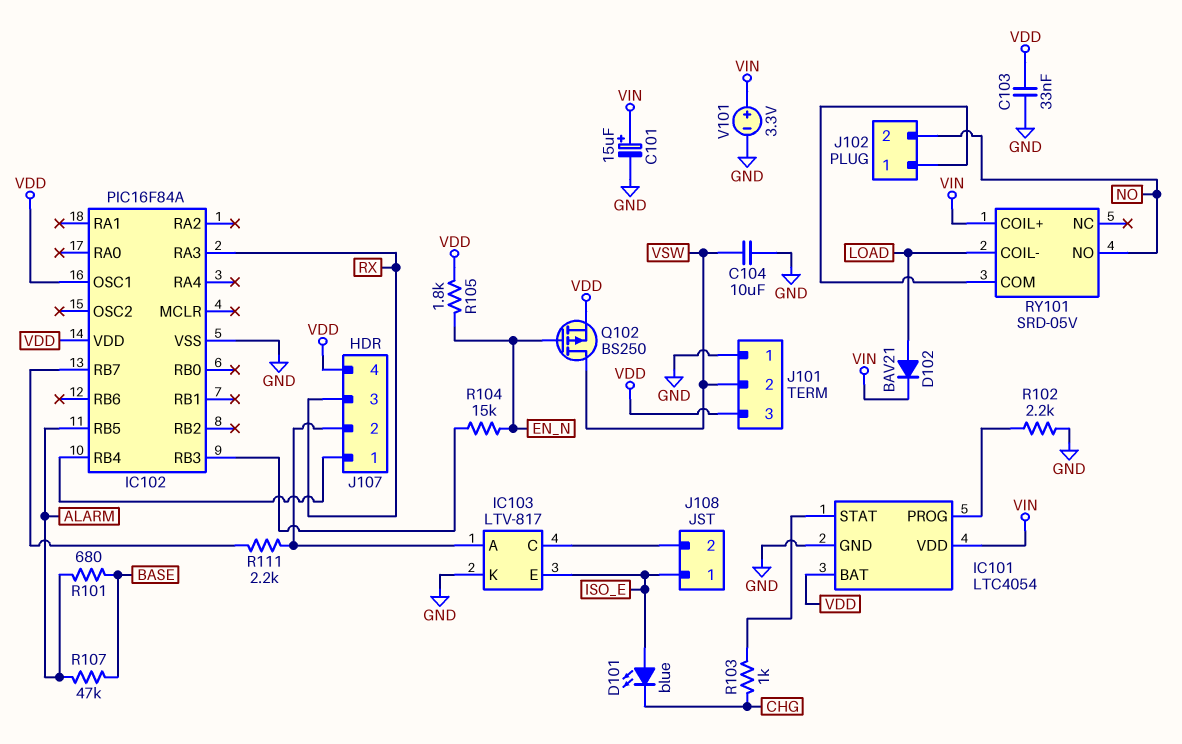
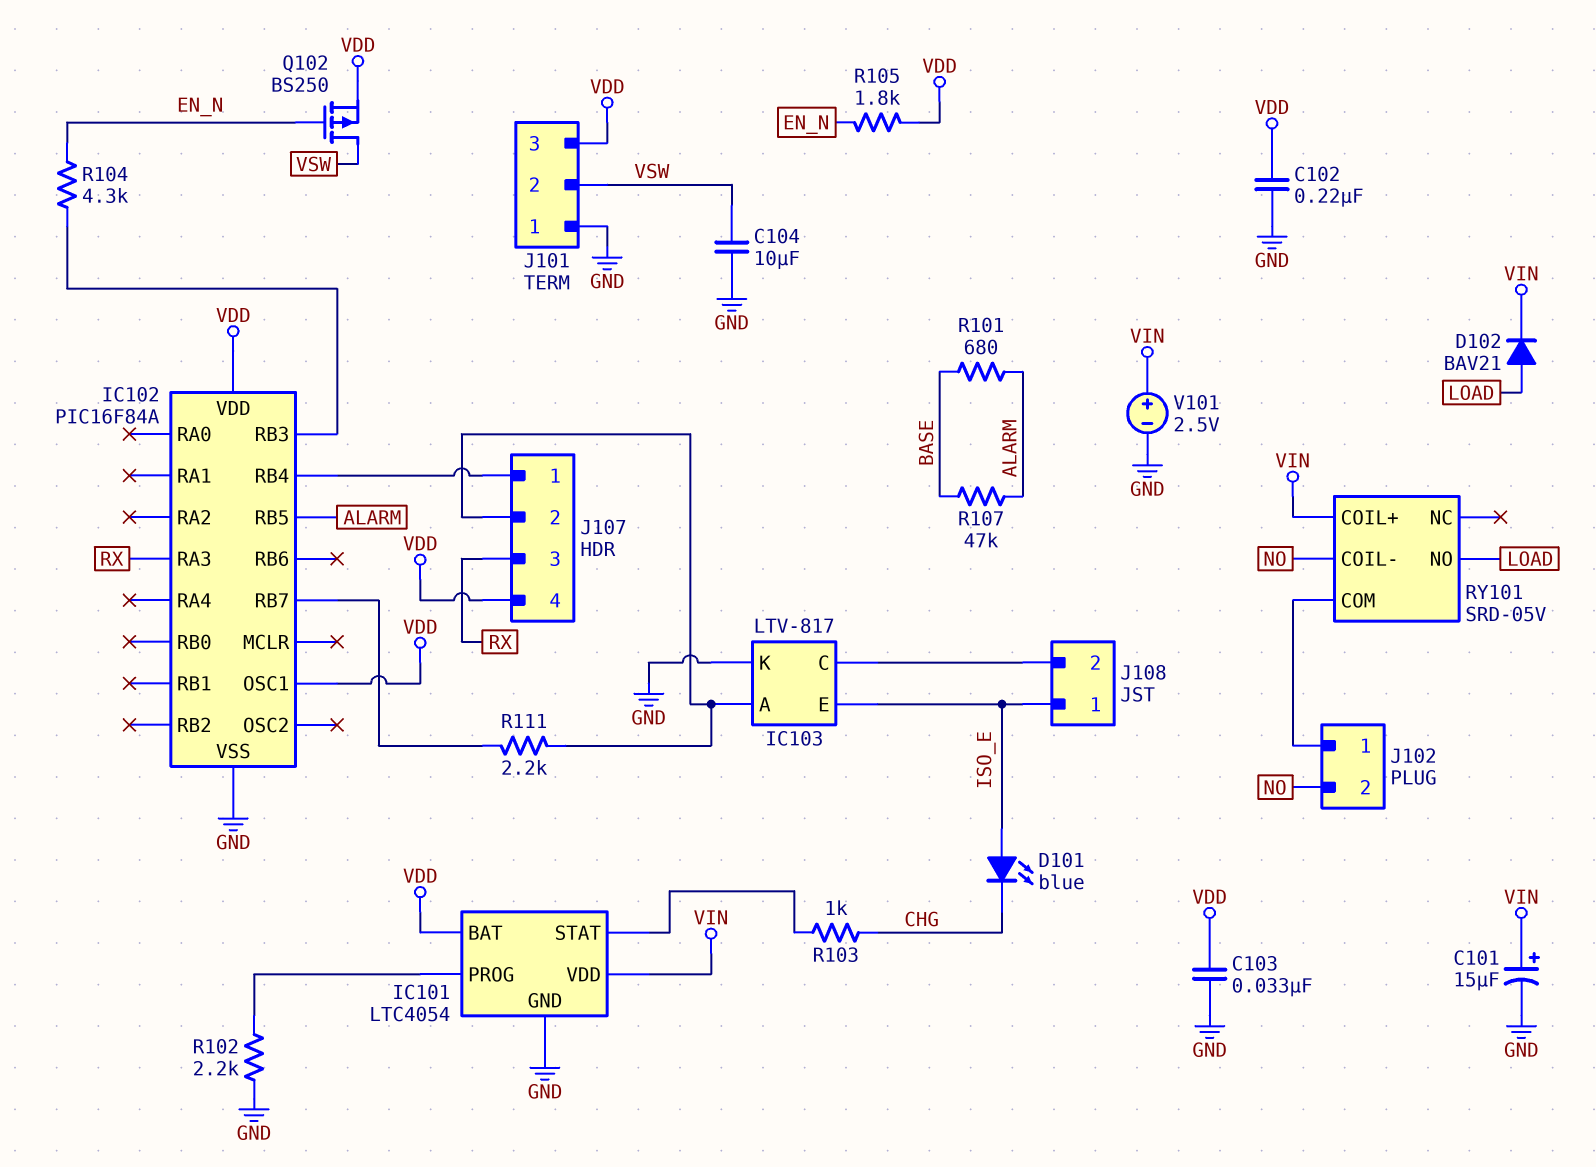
C102: none -> 220nF (GND, VDD)
R104: 15k (EN_N, IC102/RB3) -> 4.3k (EN_N, IC102/RB3)
RY101 pin COIL-: LOAD -> NO
RY101 pin NO: NO -> LOAD
V101: 3.3V (plus VIN, minus GND) -> 2.5V (plus VIN, minus GND)

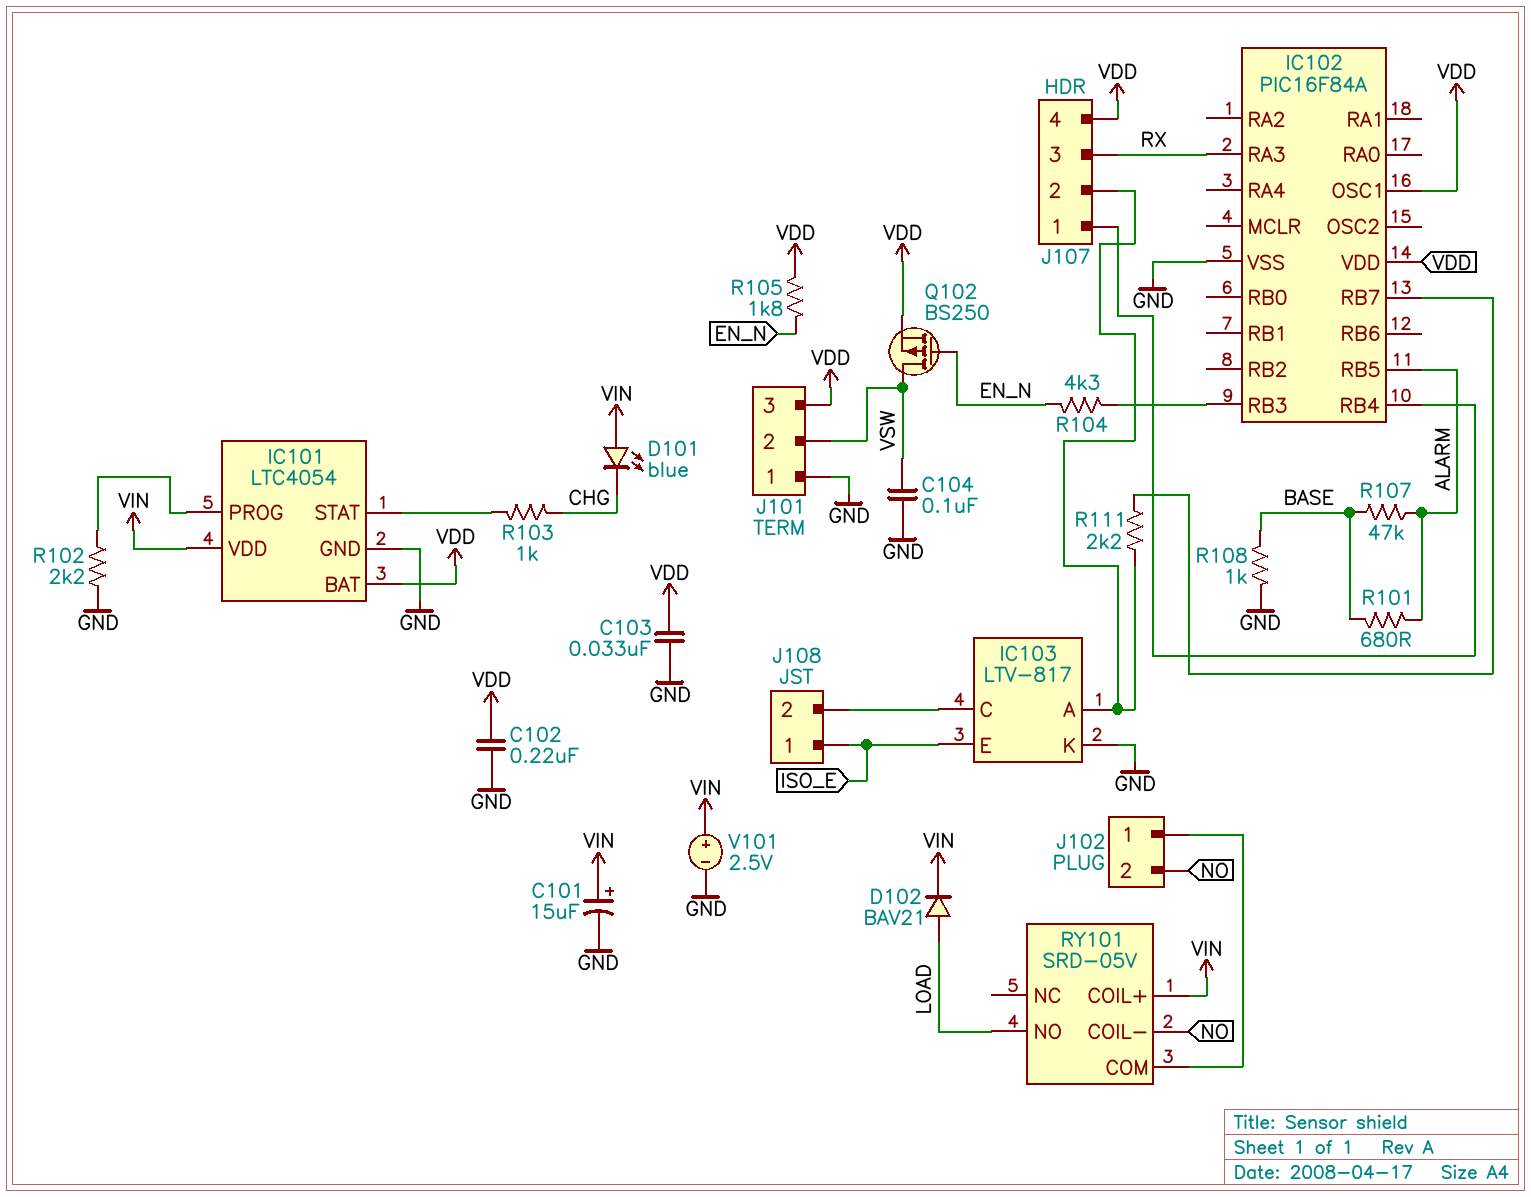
C104: 10uF (GND, VSW) -> 100nF (GND, VSW)
D101: LED blue (A ISO_E, K CHG) -> LED blue (A VIN, K CHG)
R108: none -> 1k (BASE, GND)

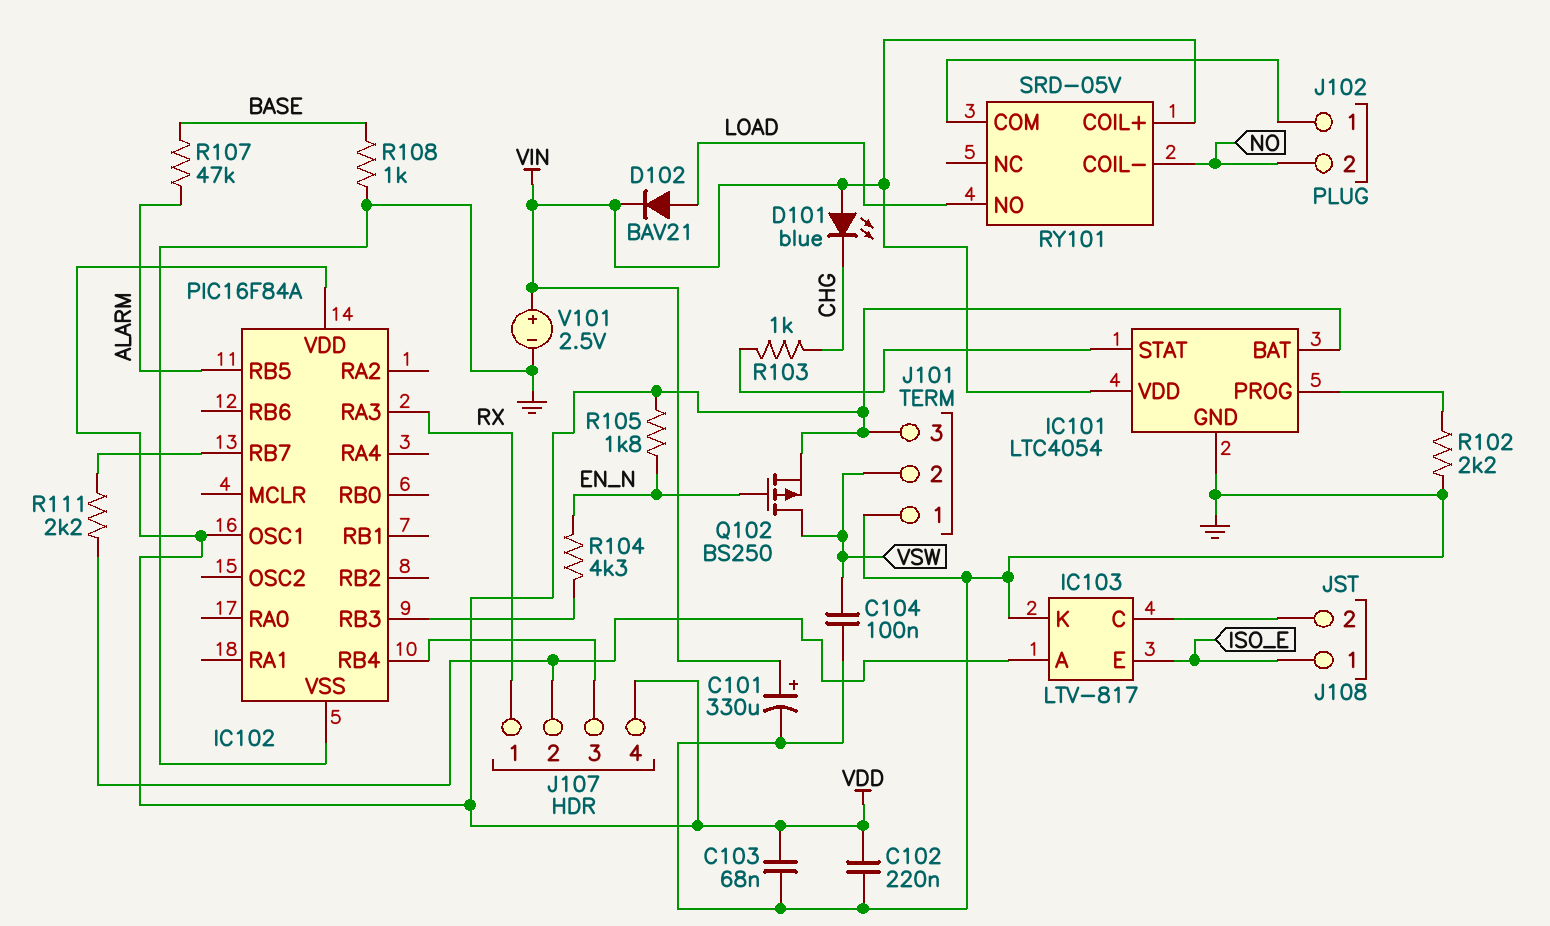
C101: 15uF (plus VIN, minus GND) -> 330uF (plus VIN, minus GND)
C103: 33nF (GND, VDD) -> 68nF (GND, VDD)
J107 pin 1: IC102/RB4 -> RX
J107 pin 3: RX -> IC102/RB4
R101: 680 (ALARM, BASE) -> none

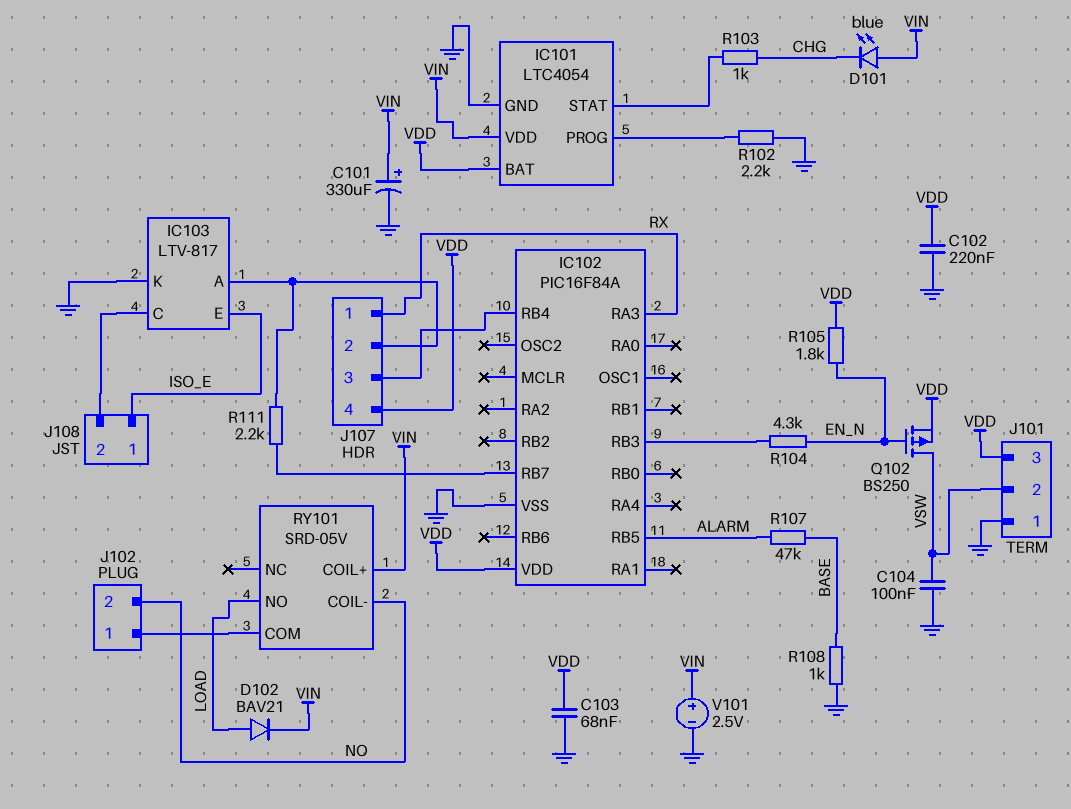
IC102 pin OSC1: VDD -> none

